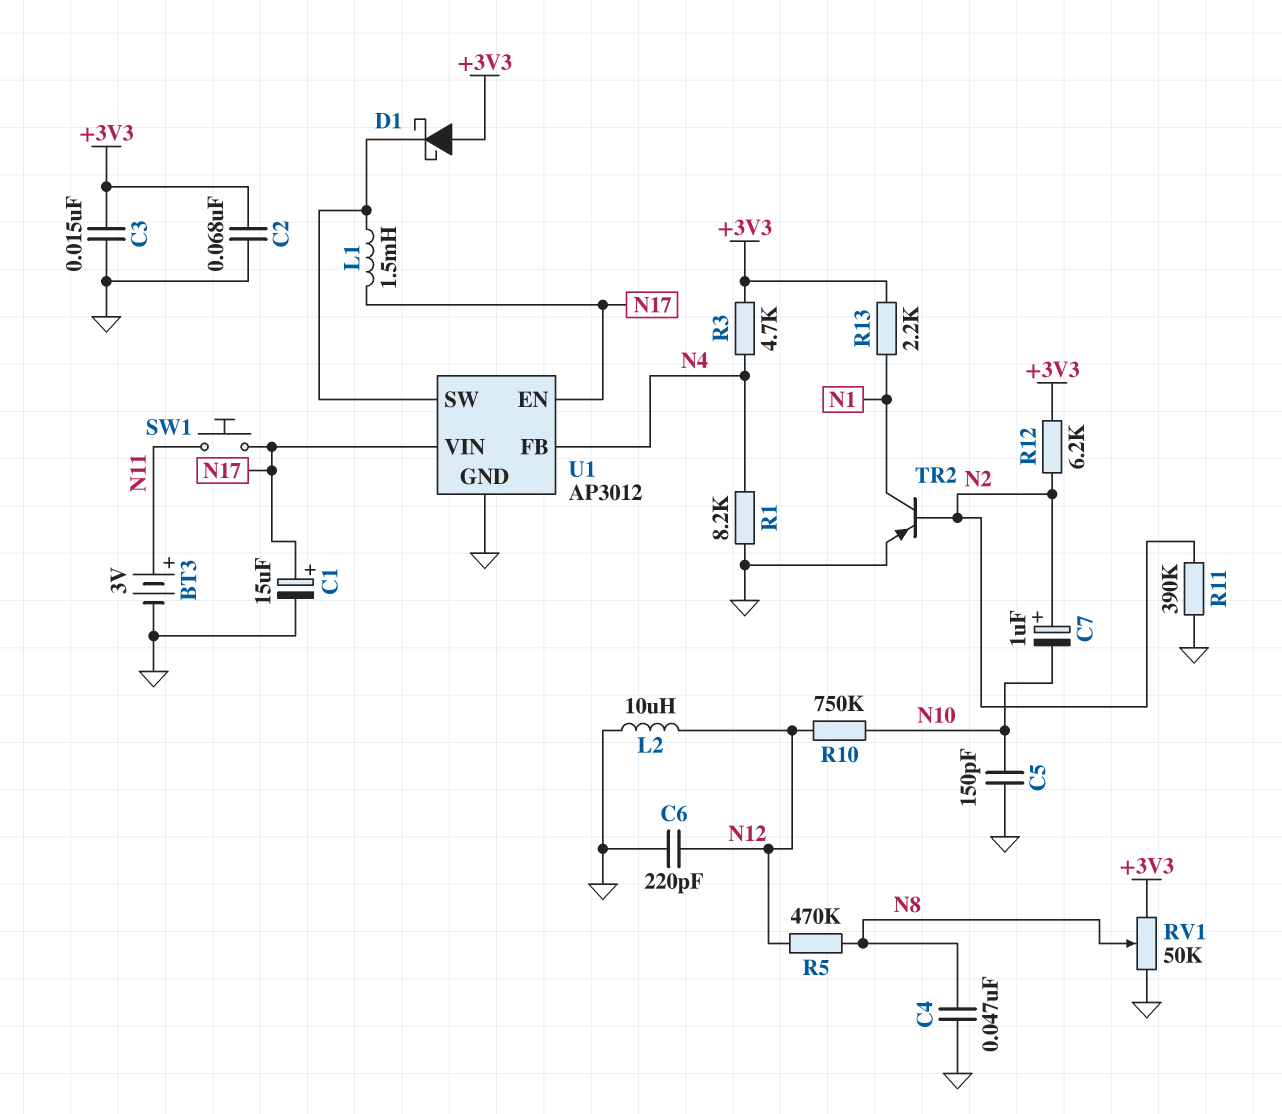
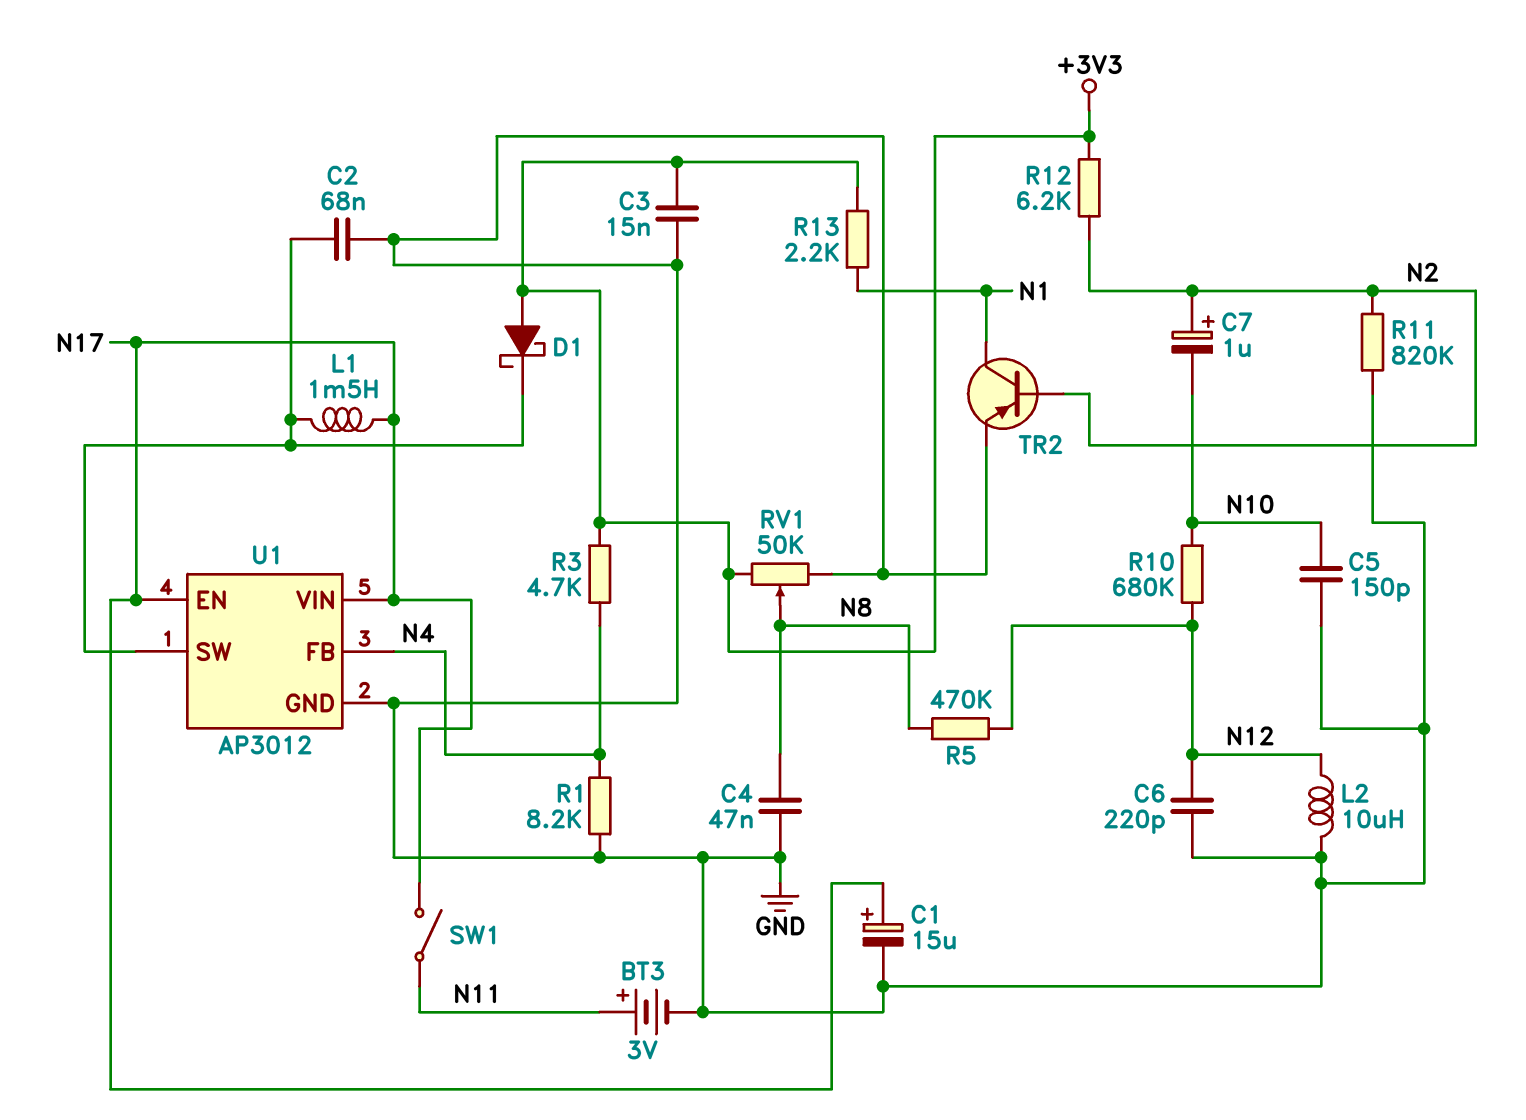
C2: 68nF (+3V3, GND) -> 68nF (GND, U1/SW)
R10: 750k (N10, N12) -> 680k (N10, N12)
R11: 390k (GND, N2) -> 820k (GND, N2)
SW1: button (N11, N17) -> switch (N11, N17)

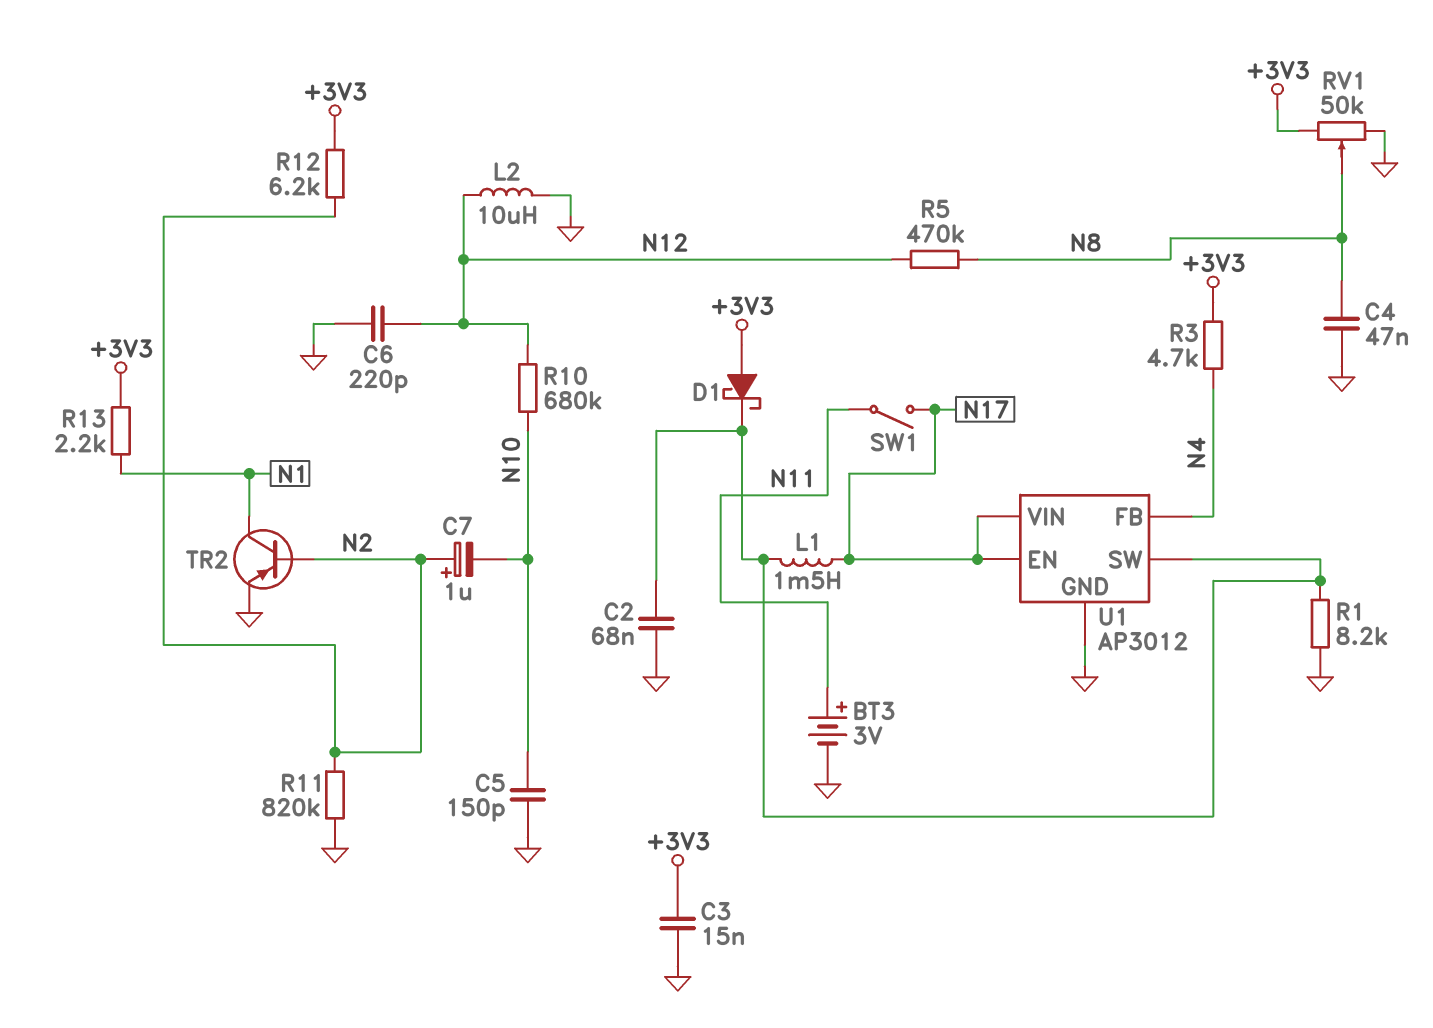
C1: 15uF (plus N17, minus GND) -> none
R1: 8.2k (GND, N4) -> 8.2k (GND, U1/SW)

